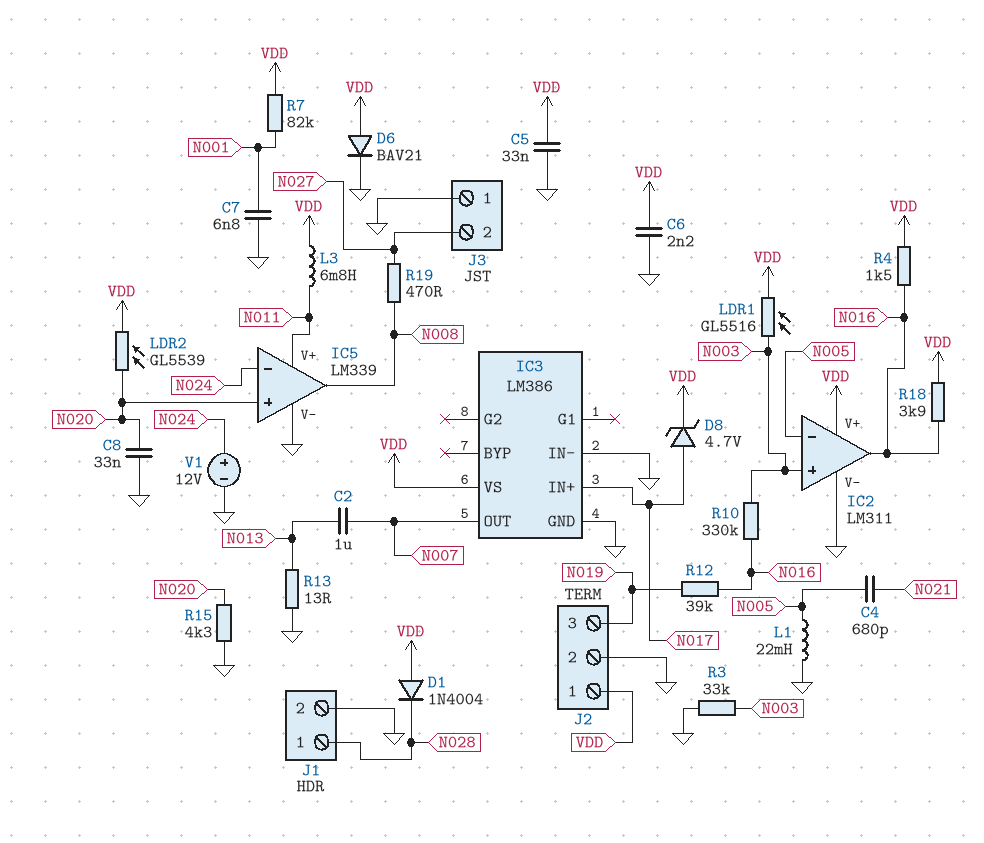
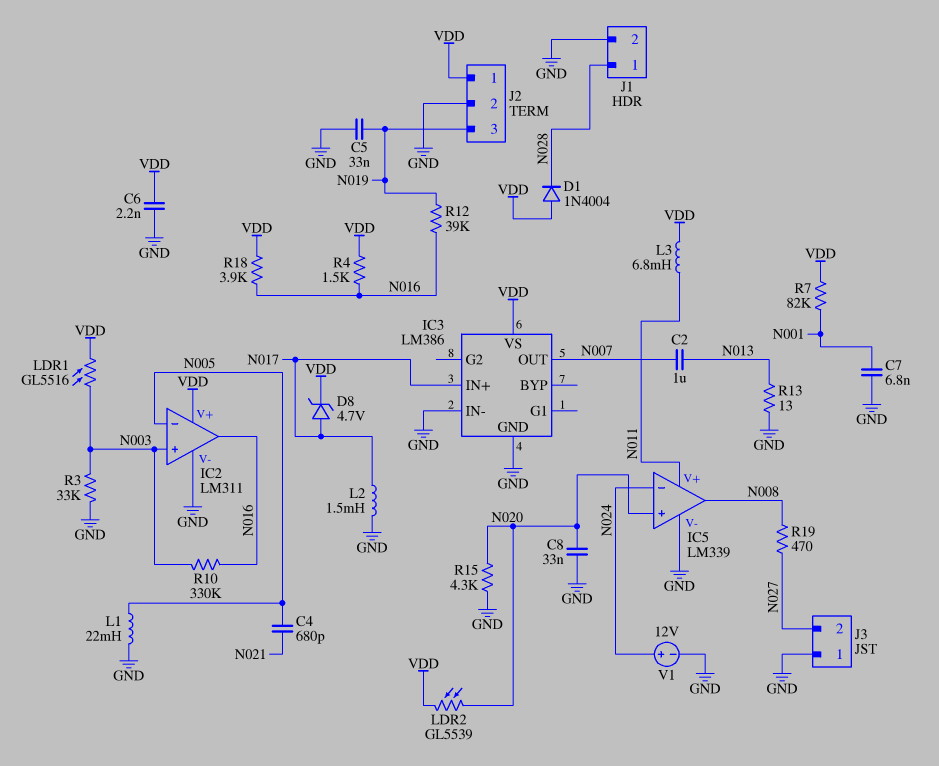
C5: 33nF (GND, VDD) -> 33nF (GND, N019)
D6: diode BAV21 (A VDD, K GND) -> none
L2: none -> 1.5mH (GND, N017)

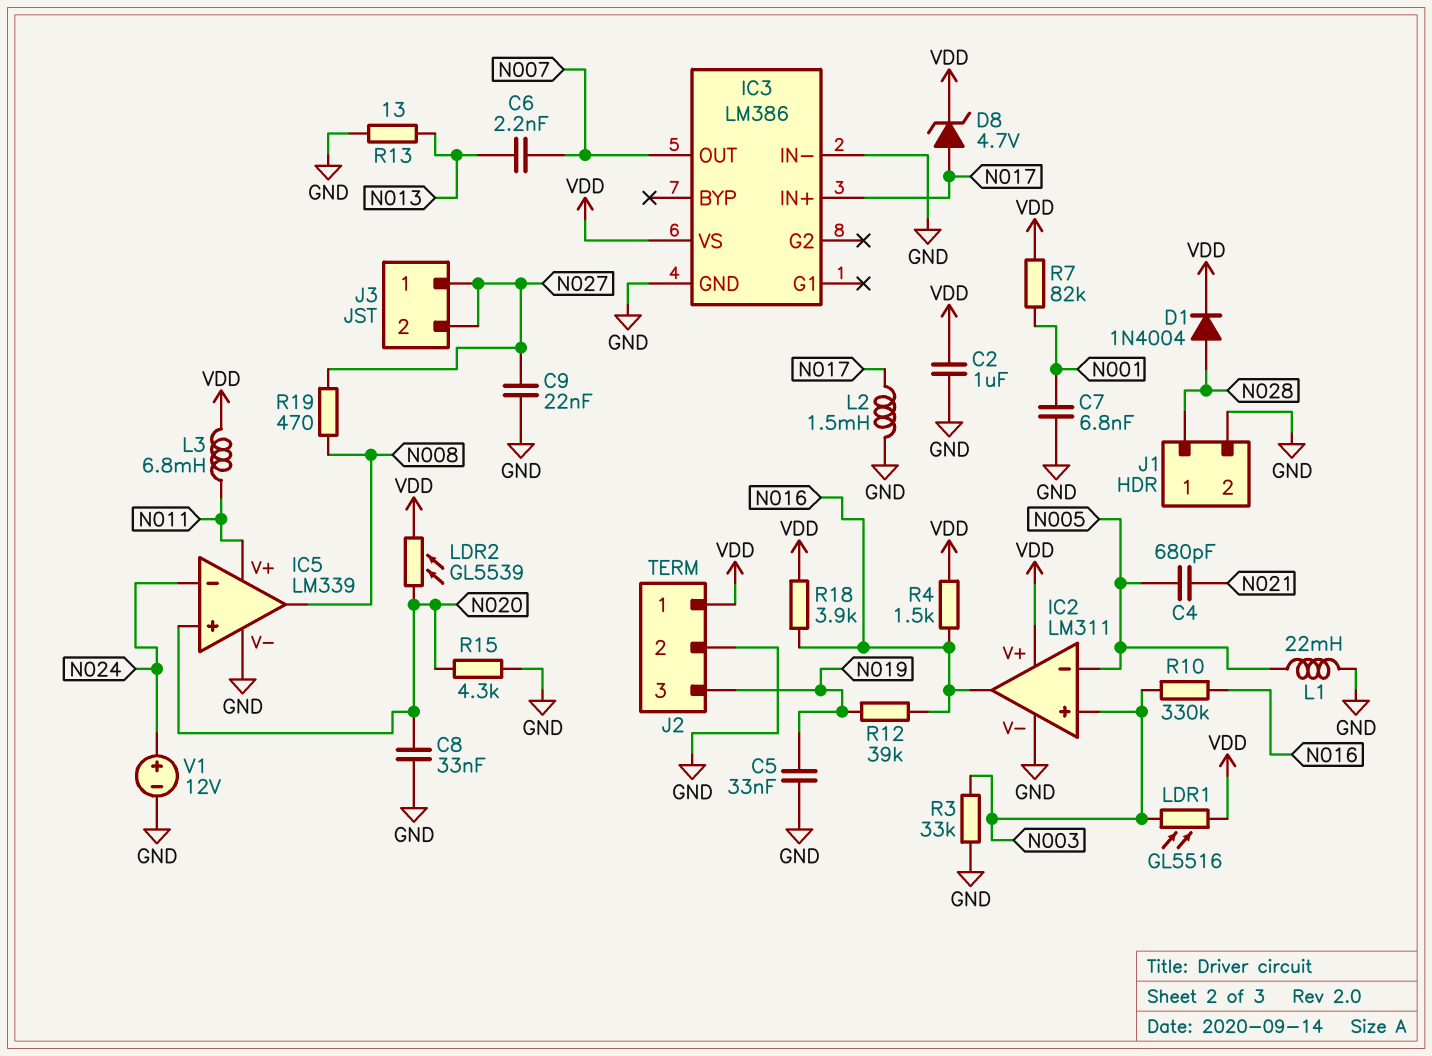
C2: 1uF (N007, N013) -> 1uF (GND, VDD)
C6: 2.2nF (GND, VDD) -> 2.2nF (N007, N013)
C9: none -> 22nF (GND, N027)
D1: diode 1N4004 (A VDD, K N028) -> diode 1N4004 (A N028, K VDD)
J3 pin 1: GND -> N027

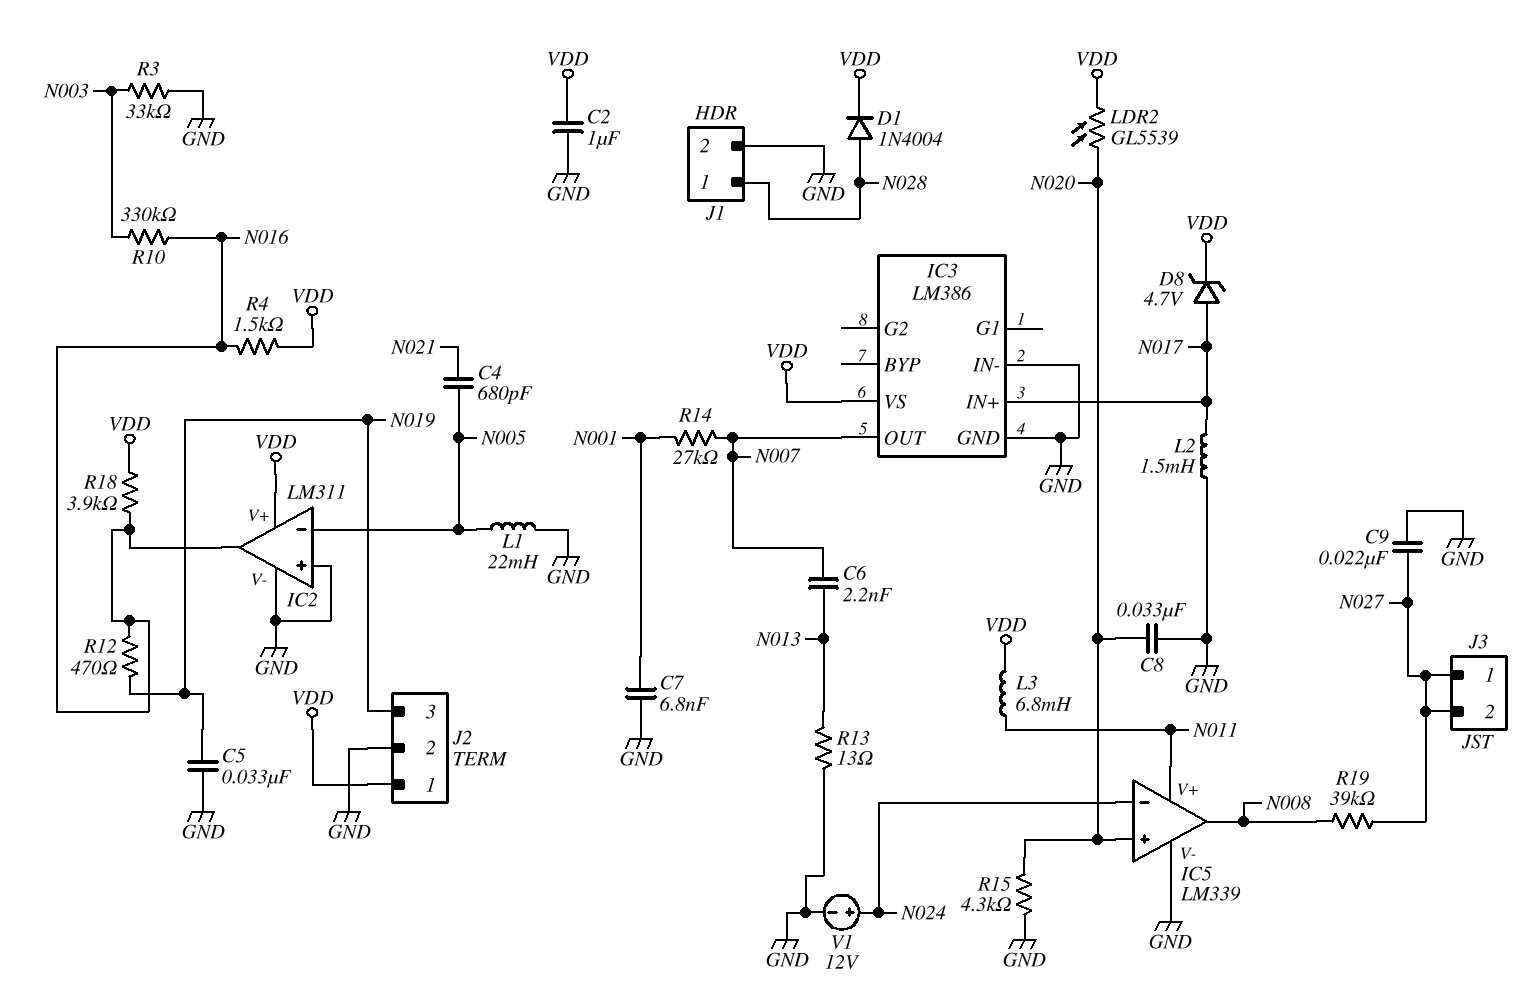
IC2 pin in+: N003 -> GND
LDR1: GL5516 (N003, VDD) -> none
R7: 82k (N001, VDD) -> none
R12: 39k (N016, N019) -> 470 (N016, N019)
R14: none -> 27k (N001, N007)
R19: 470 (N008, N027) -> 39k (N008, N027)

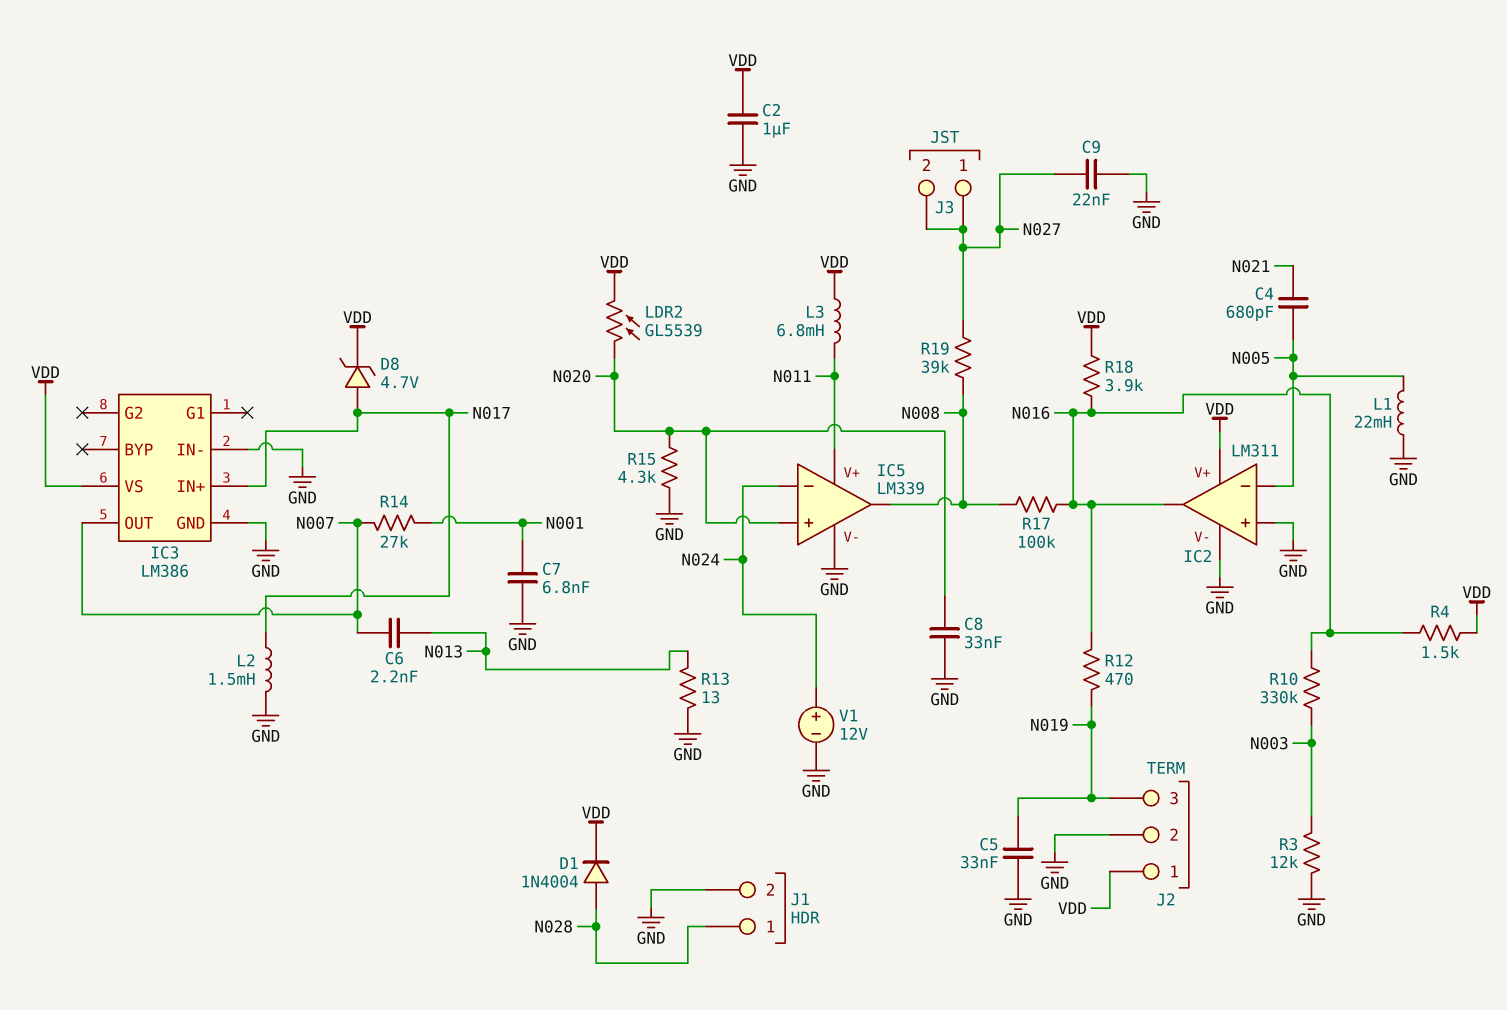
R3: 33k (GND, N003) -> 12k (GND, N003)
R17: none -> 100k (N008, N016)

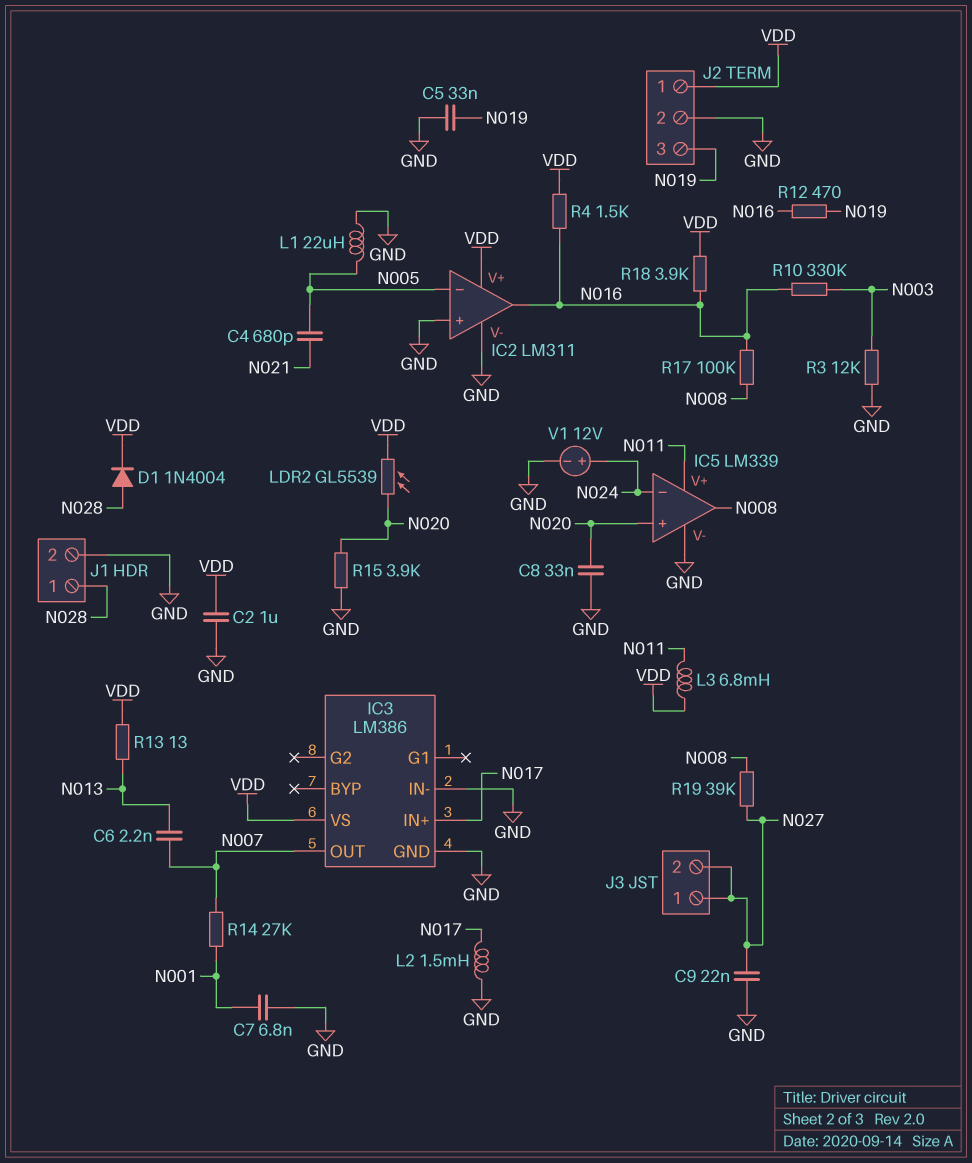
D8: zener 4.7V (A N017, K VDD) -> none
L1: 22mH (GND, N005) -> 22uH (GND, N005)
R13: 13 (GND, N013) -> 13 (N013, VDD)
R15: 4.3k (GND, N020) -> 3.9k (GND, N020)

